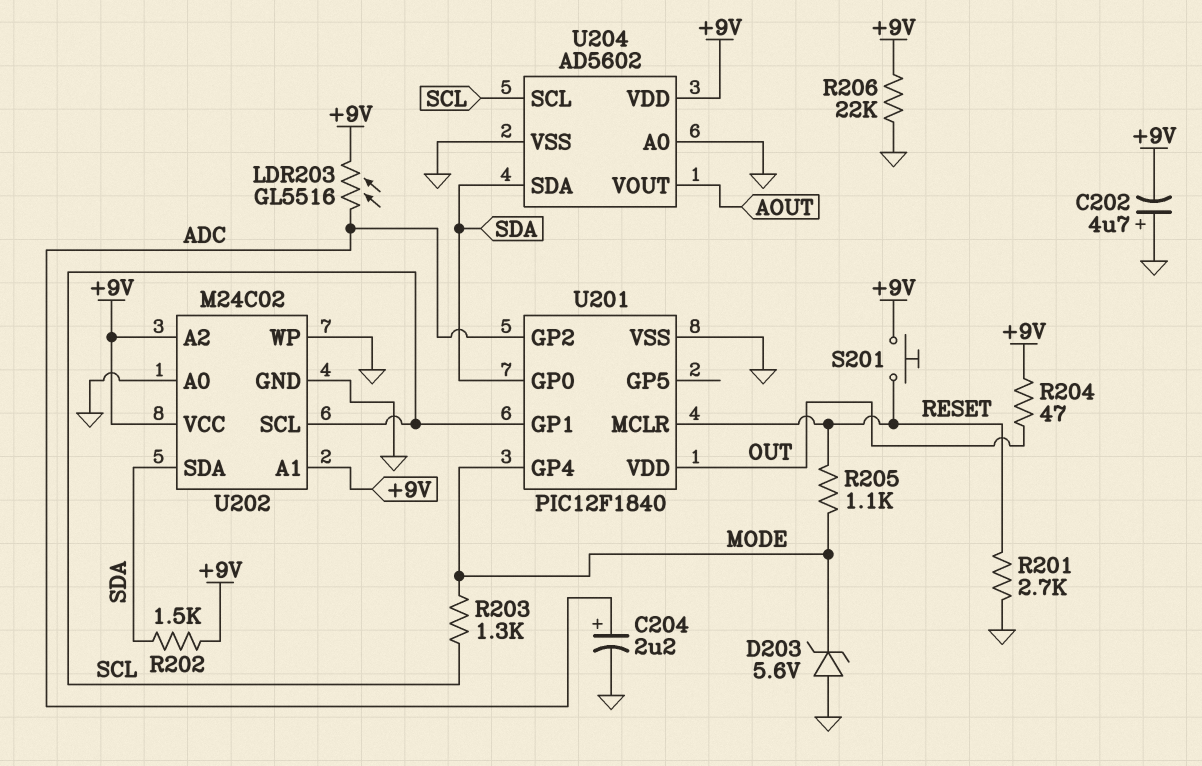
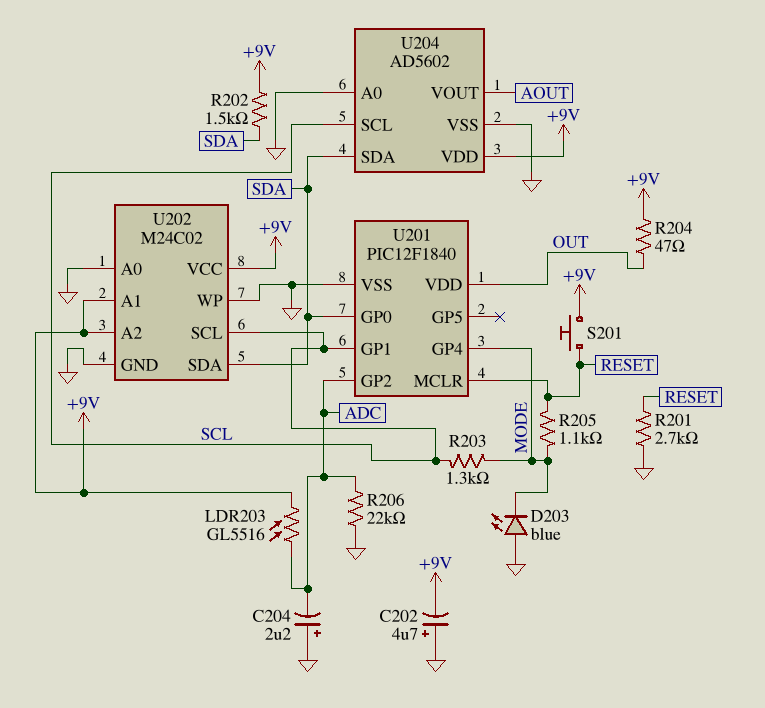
C204: 2.2uF (plus ADC, minus GND) -> 2.2uF (plus GND, minus ADC)
D203: zener 5.6V (A GND, K MODE) -> LED blue (A GND, K MODE)
R206: 22k (+9V, GND) -> 22k (ADC, GND)

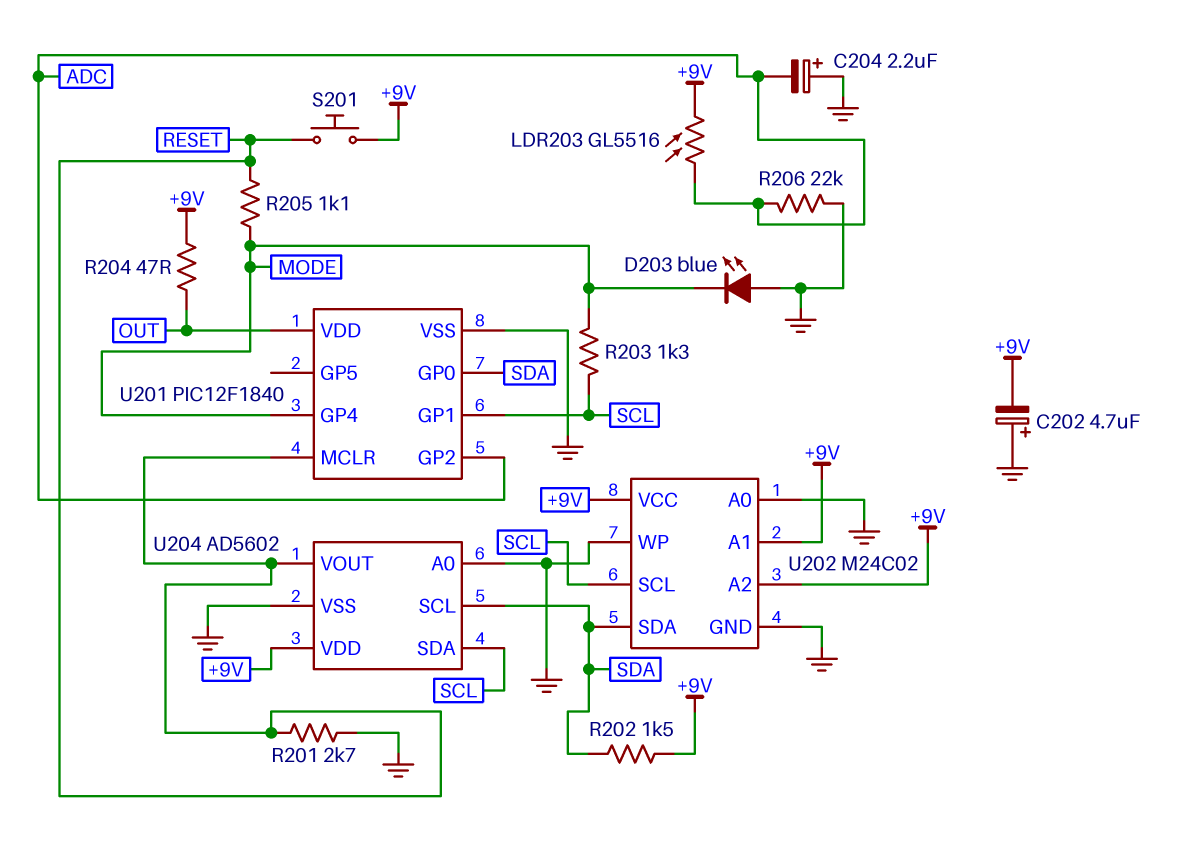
U204 pin SCL: SCL -> SDA
U204 pin SDA: SDA -> SCL
U204 pin VOUT: AOUT -> RESET

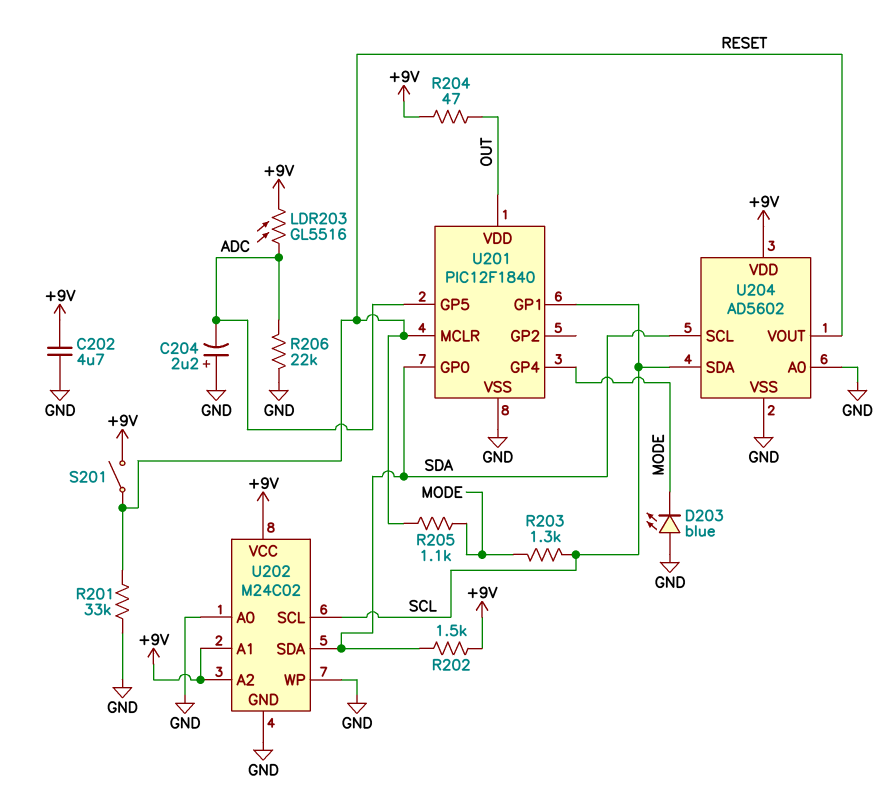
C202: 4.7uF (plus GND, minus +9V) -> 4.7uF (+9V, GND)
R201: 2.7k (GND, RESET) -> 33k (GND, RESET)
S201: button (+9V, RESET) -> switch (+9V, RESET)
U201 pin GP2: ADC -> none
U201 pin GP5: none -> ADC

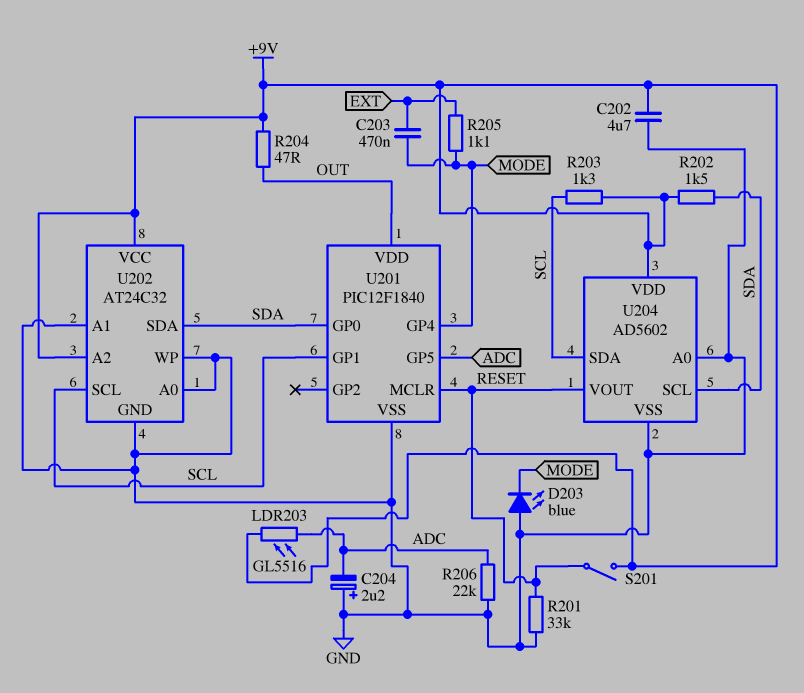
C203: none -> 470nF (EXT, MODE)
R203: 1.3k (MODE, SCL) -> 1.3k (+9V, SCL)
R205: 1.1k (MODE, RESET) -> 1.1k (EXT, MODE)
U202: M24C02 -> AT24C32
U202 pin A1: +9V -> GND

